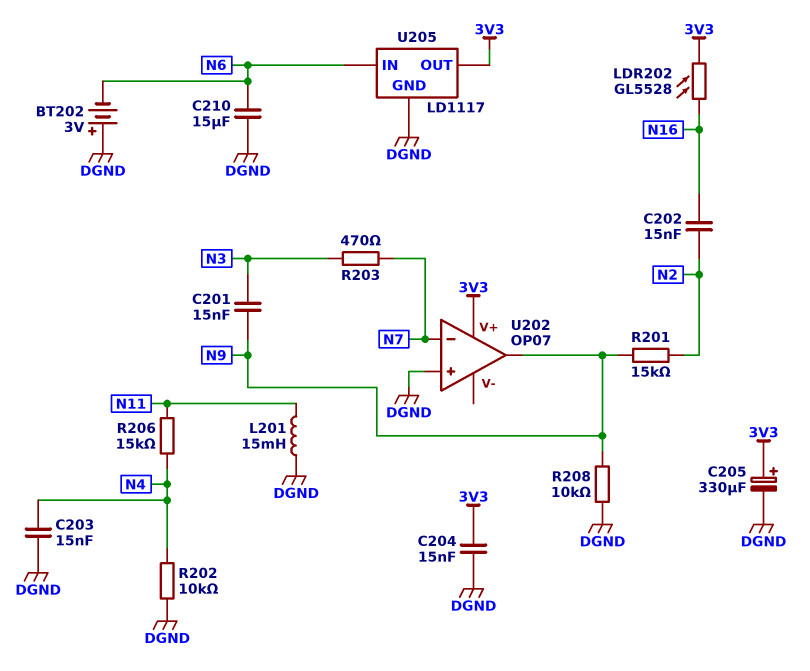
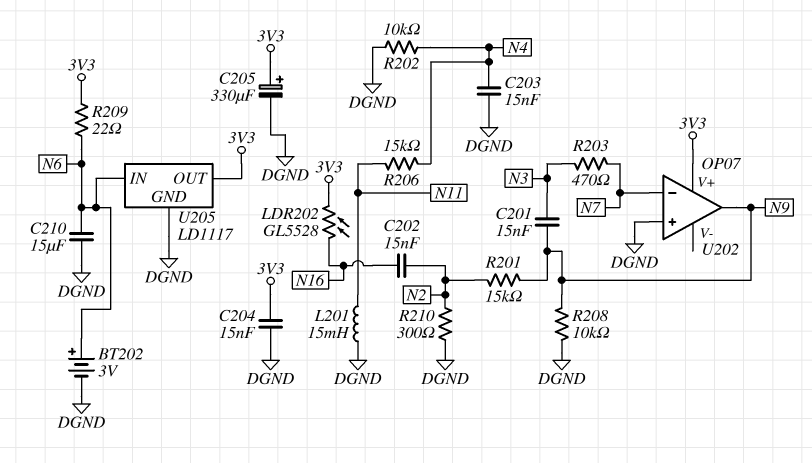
BT202: 3V (plus DGND, minus N6) -> 3V (plus N6, minus DGND)
R209: none -> 22 (3V3, N6)
R210: none -> 300 (DGND, N2)

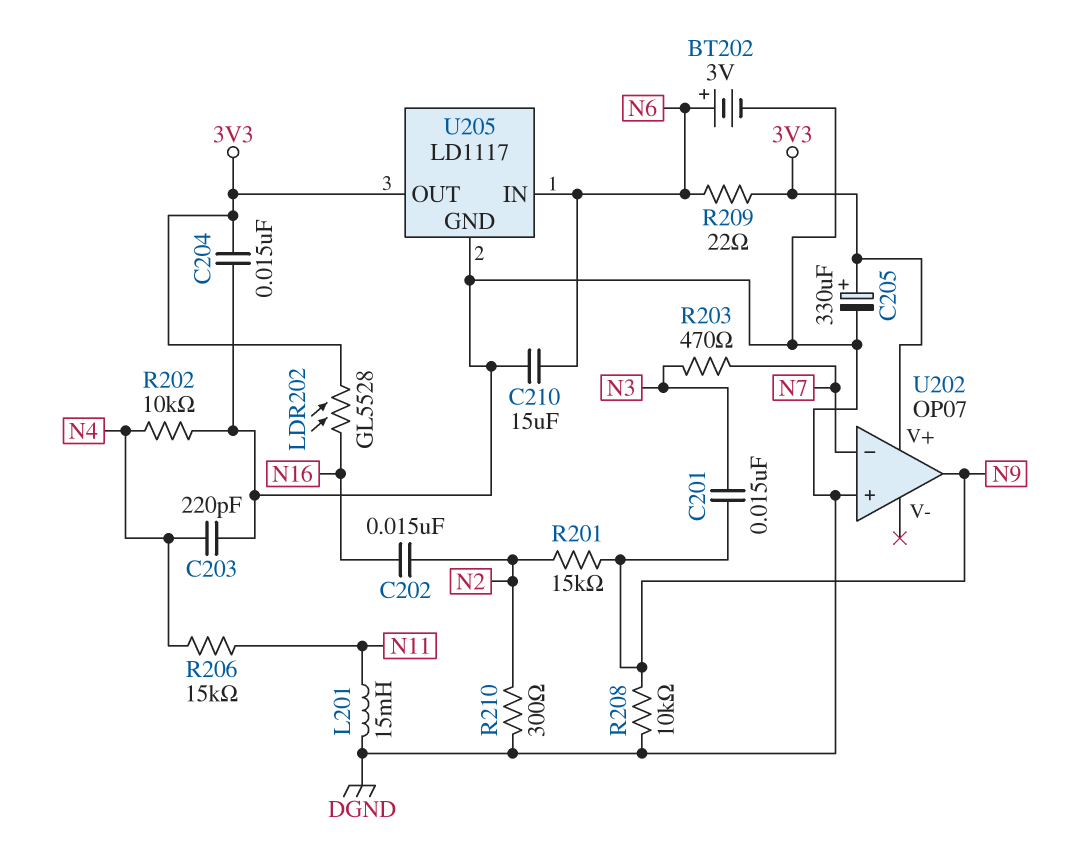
C203: 15nF (DGND, N4) -> 220pF (DGND, N4)

